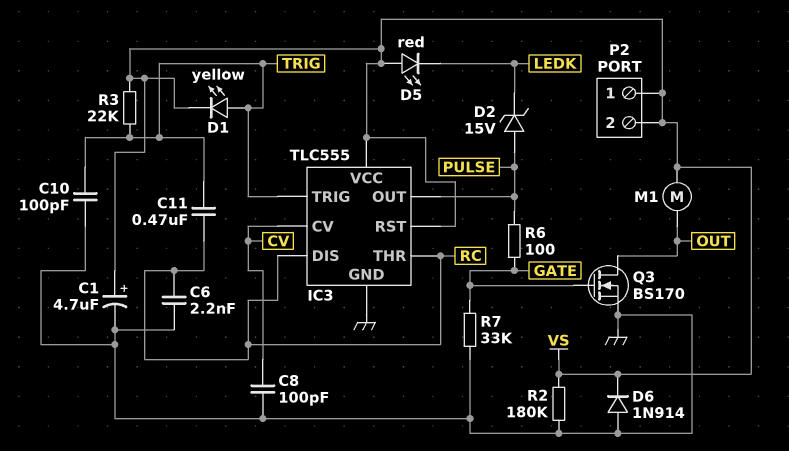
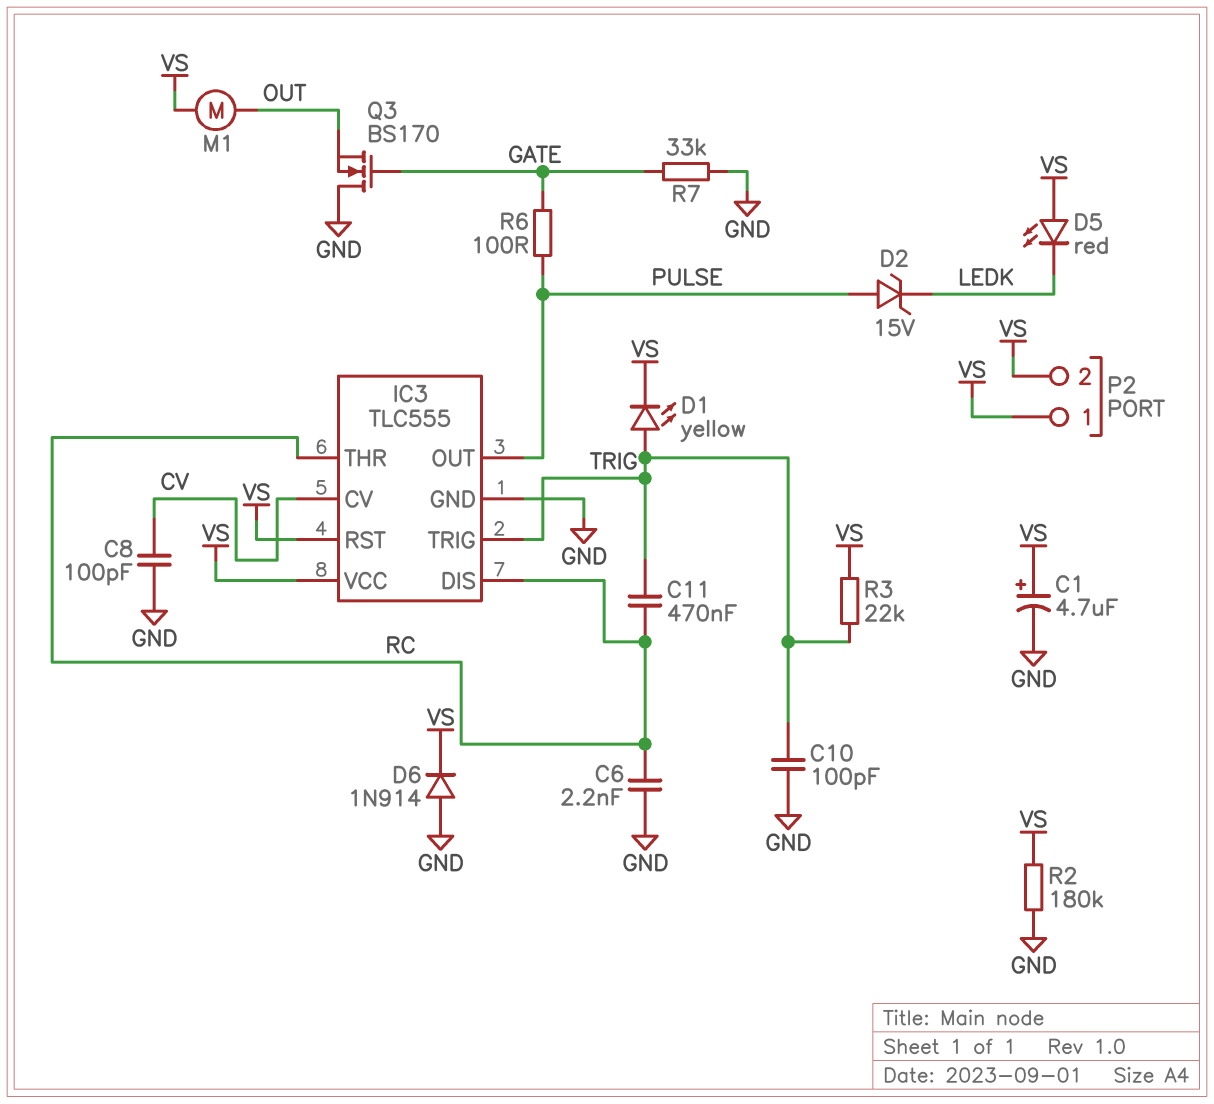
Q3: NMOS BS170 (G GATE, D OUT, S GND) -> NMOS BS170 (G GATE, D GND, S OUT)

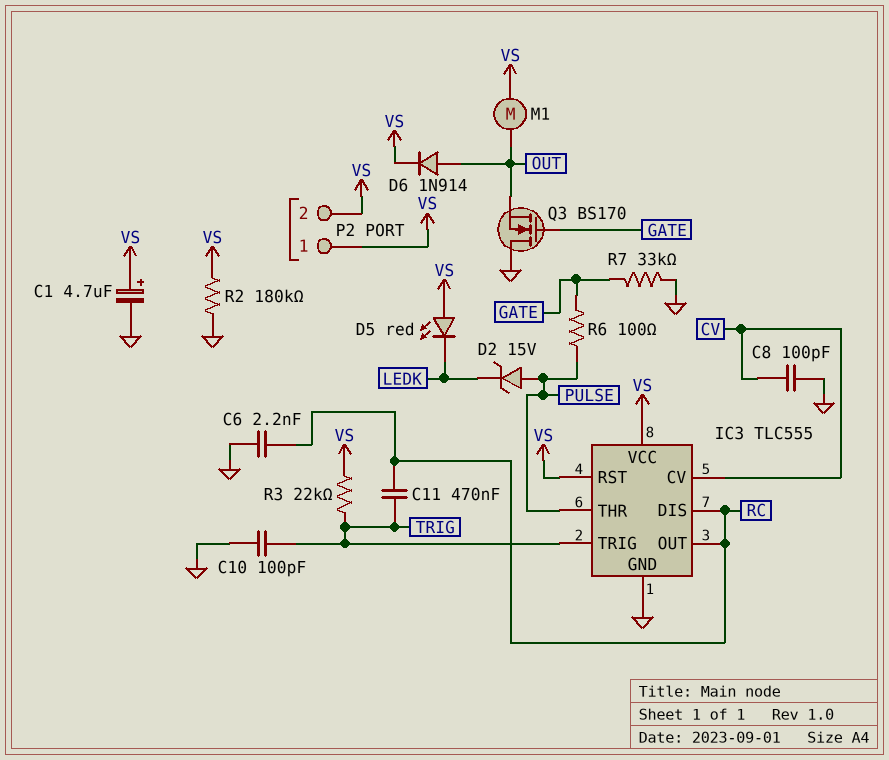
D1: LED yellow (A TRIG, K VS) -> none
D6: diode 1N914 (A GND, K VS) -> diode 1N914 (A OUT, K VS)
IC3 pin OUT: PULSE -> RC
IC3 pin THR: RC -> PULSE

